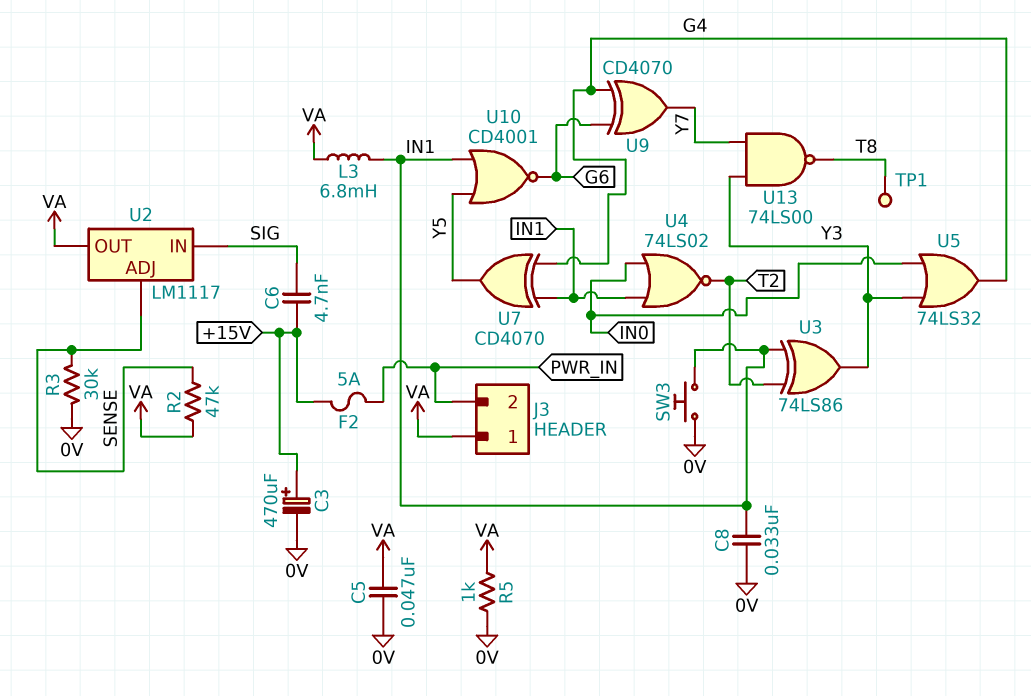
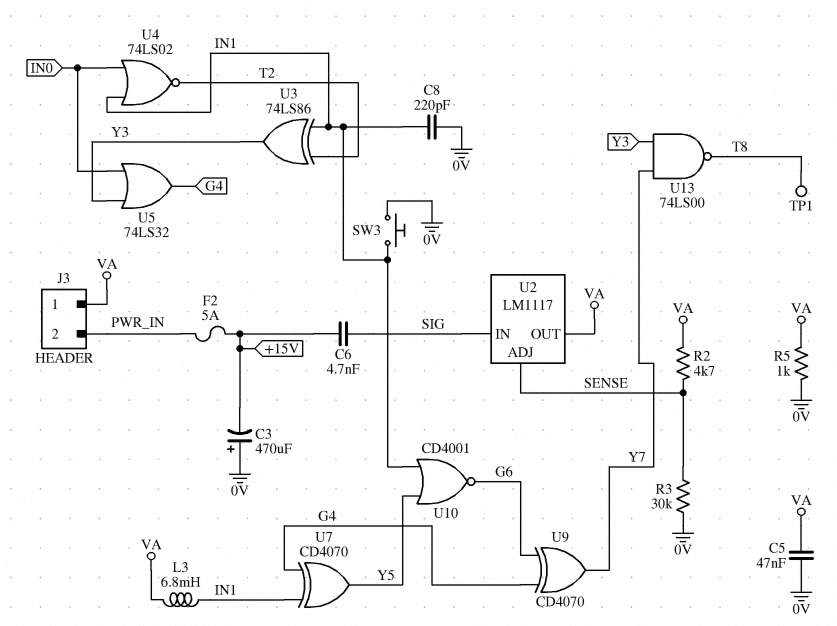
C3: 470uF (plus +15V, minus 0V) -> 470uF (plus 0V, minus +15V)
C8: 33nF (0V, IN1) -> 220pF (0V, IN1)
R2: 47k (SENSE, VA) -> 4.7k (SENSE, VA)

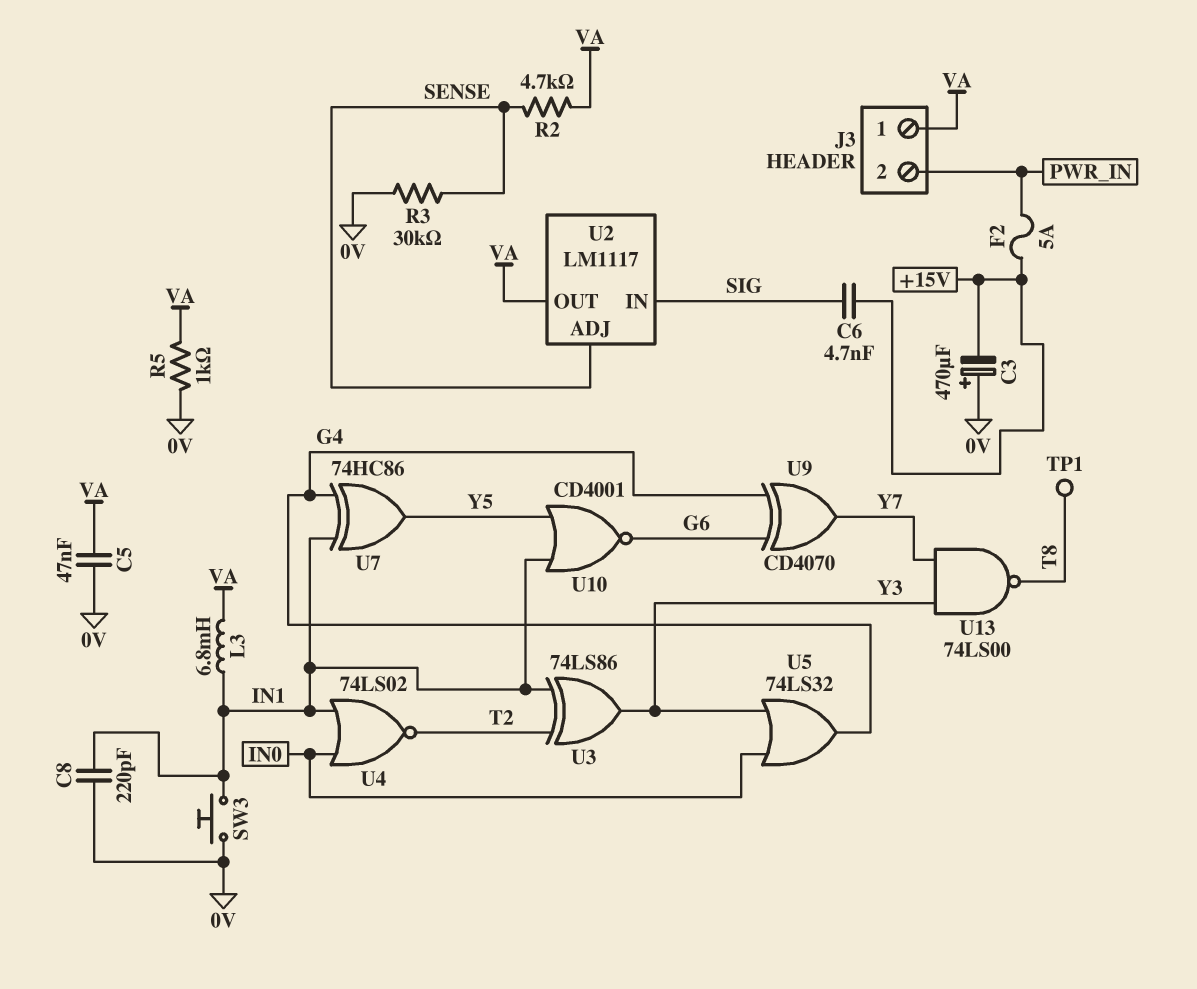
U7: XOR CD4070 (in G4, in IN1, out Y5) -> XOR 74HC86 (in G4, in IN1, out Y5)

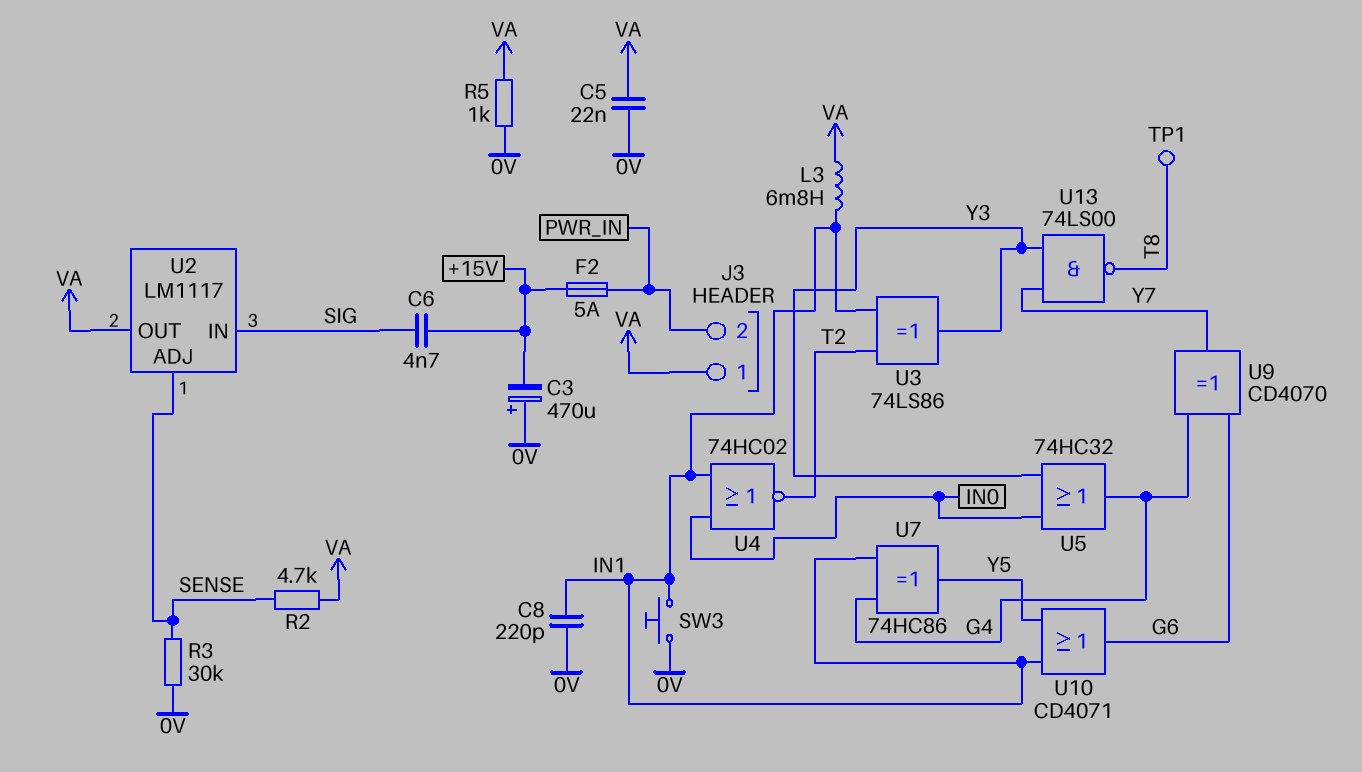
C5: 47nF (0V, VA) -> 22nF (0V, VA)
U4: NOR 74LS02 (in IN0, in IN1, out T2) -> NOR 74HC02 (in IN0, in IN1, out T2)
U5: OR 74LS32 (in IN0, in Y3, out G4) -> OR 74HC32 (in IN0, in Y3, out G4)
U10: NOR CD4001 (in IN1, in Y5, out G6) -> OR CD4071 (in IN1, in Y5, out G6)

